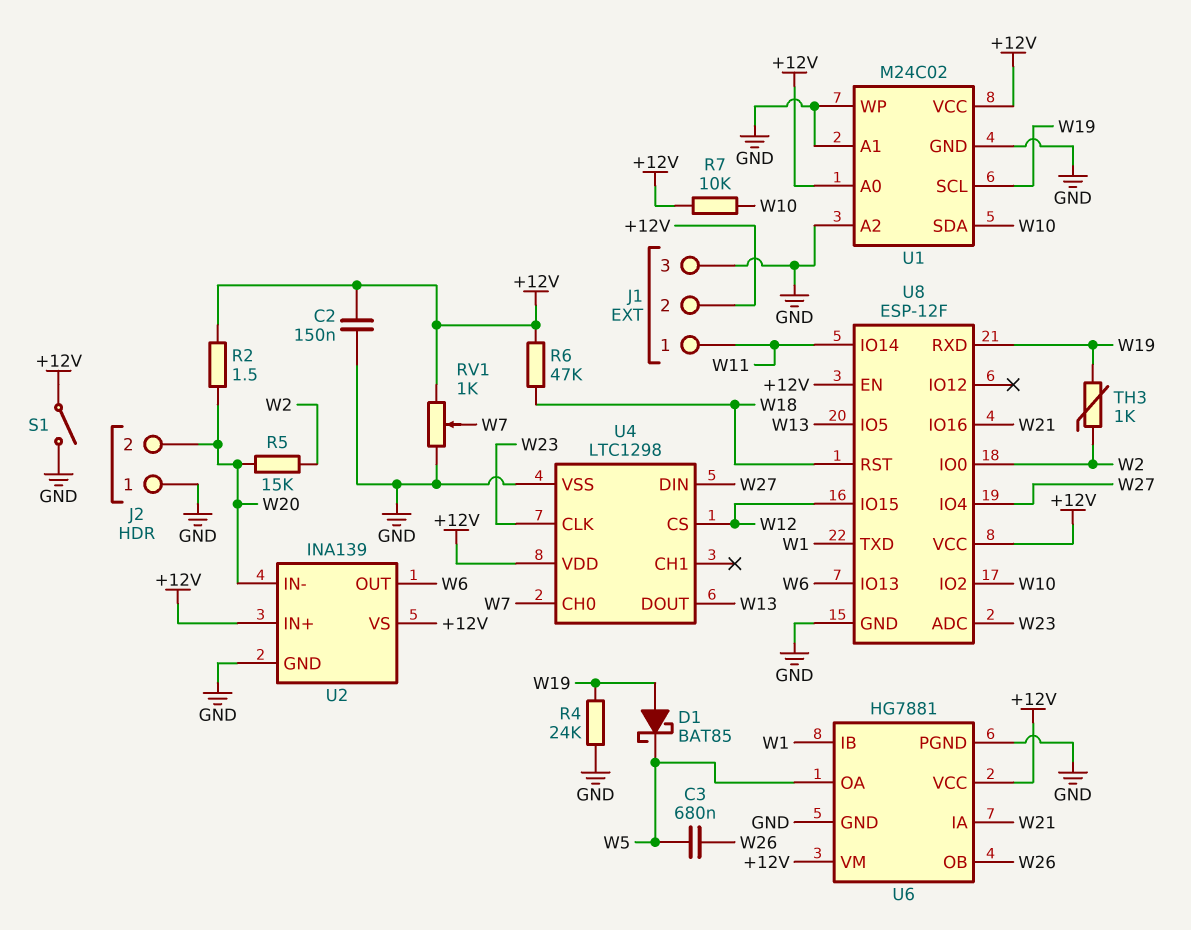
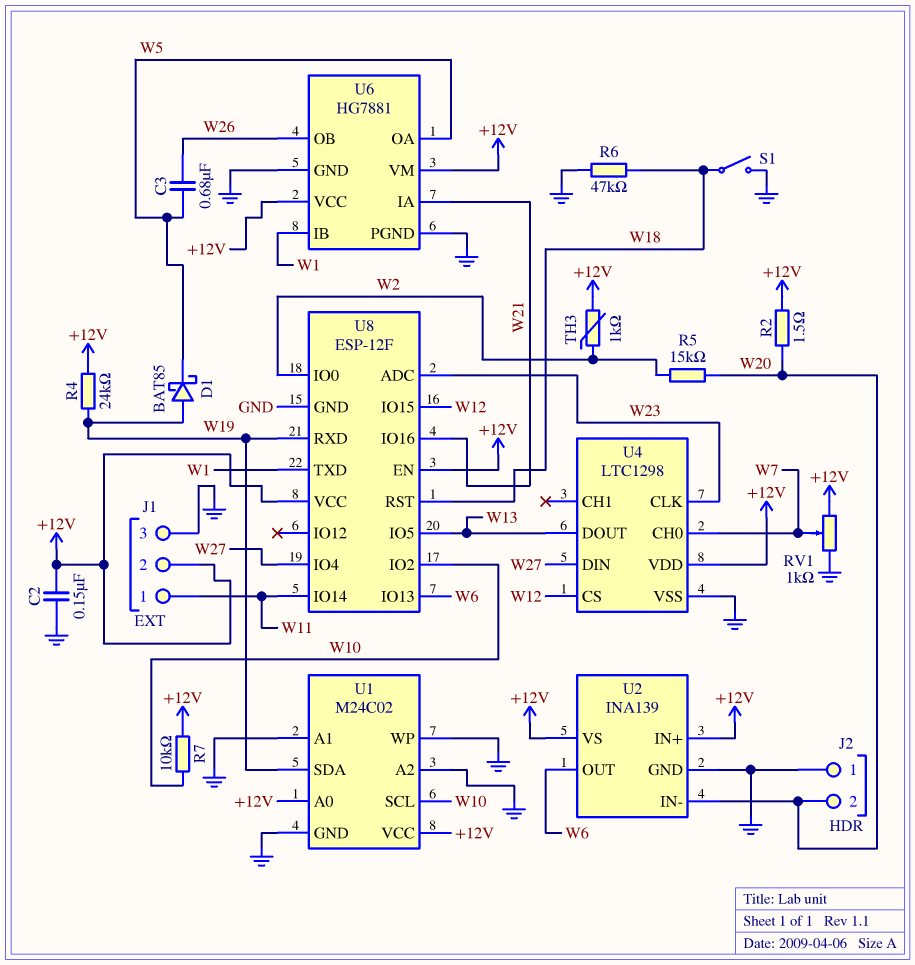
R4: 24k (GND, W19) -> 24k (+12V, W19)
R6: 47k (+12V, W18) -> 47k (GND, W18)
S1: switch (+12V, GND) -> switch (GND, W18)
TH3: 1k (W2, W19) -> 1k (+12V, W2)
U1 pin SCL: W19 -> W10
U1 pin SDA: W10 -> W19

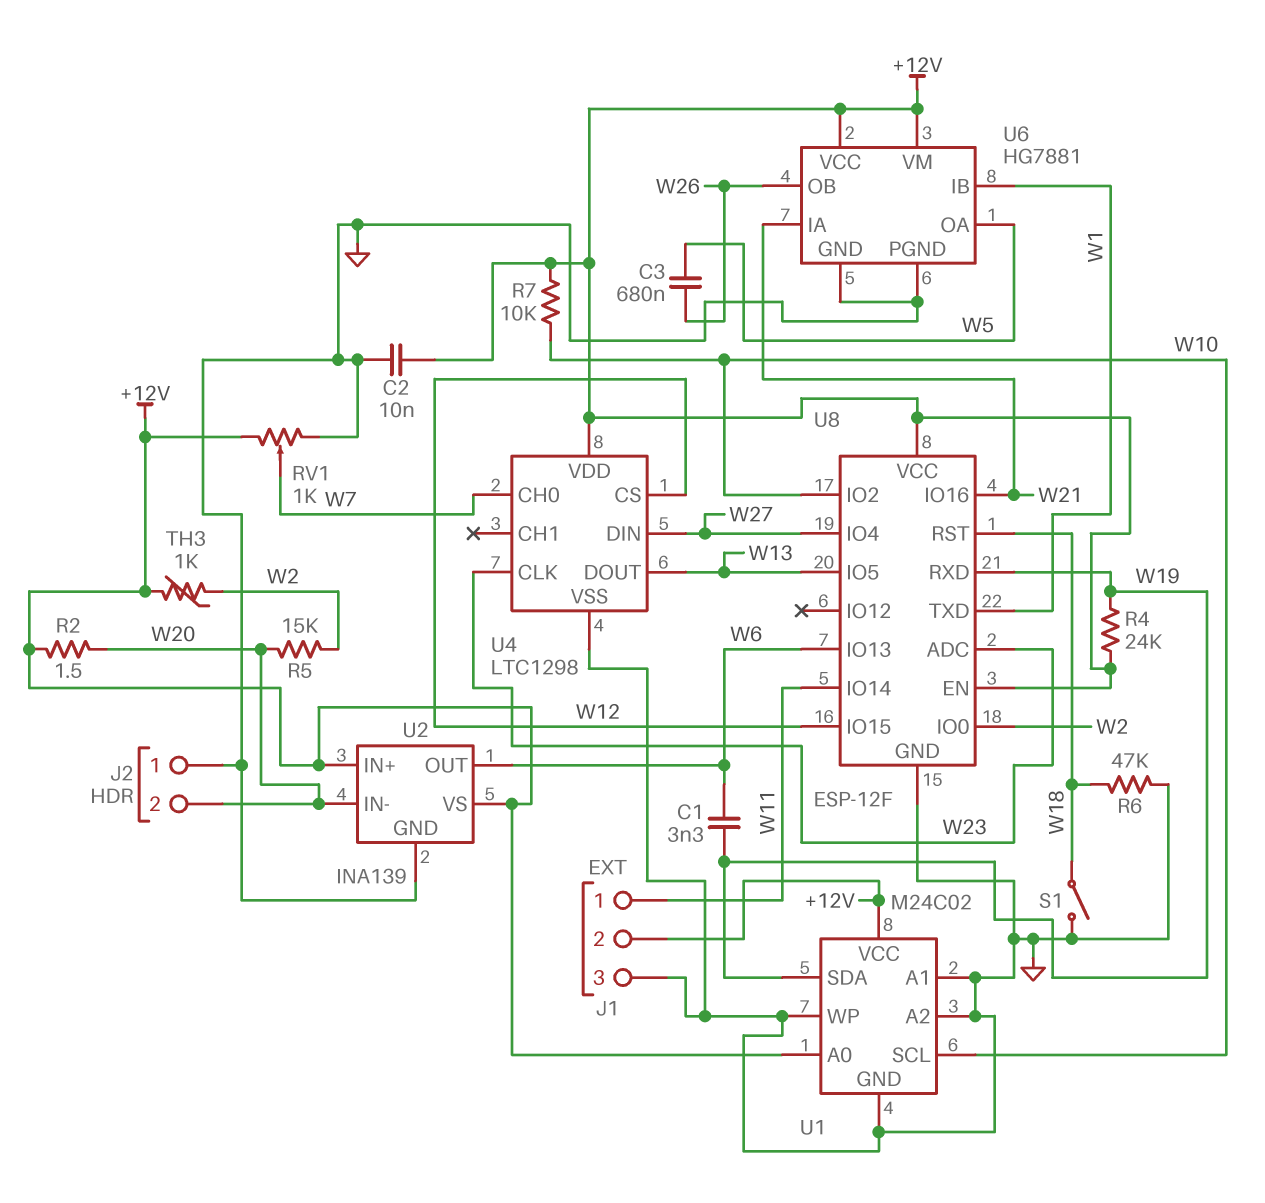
C1: none -> 3.3nF (W6, W19)
C2: 150nF (+12V, GND) -> 10nF (+12V, GND)
D1: schottky BAT85 (A W19, K W5) -> none

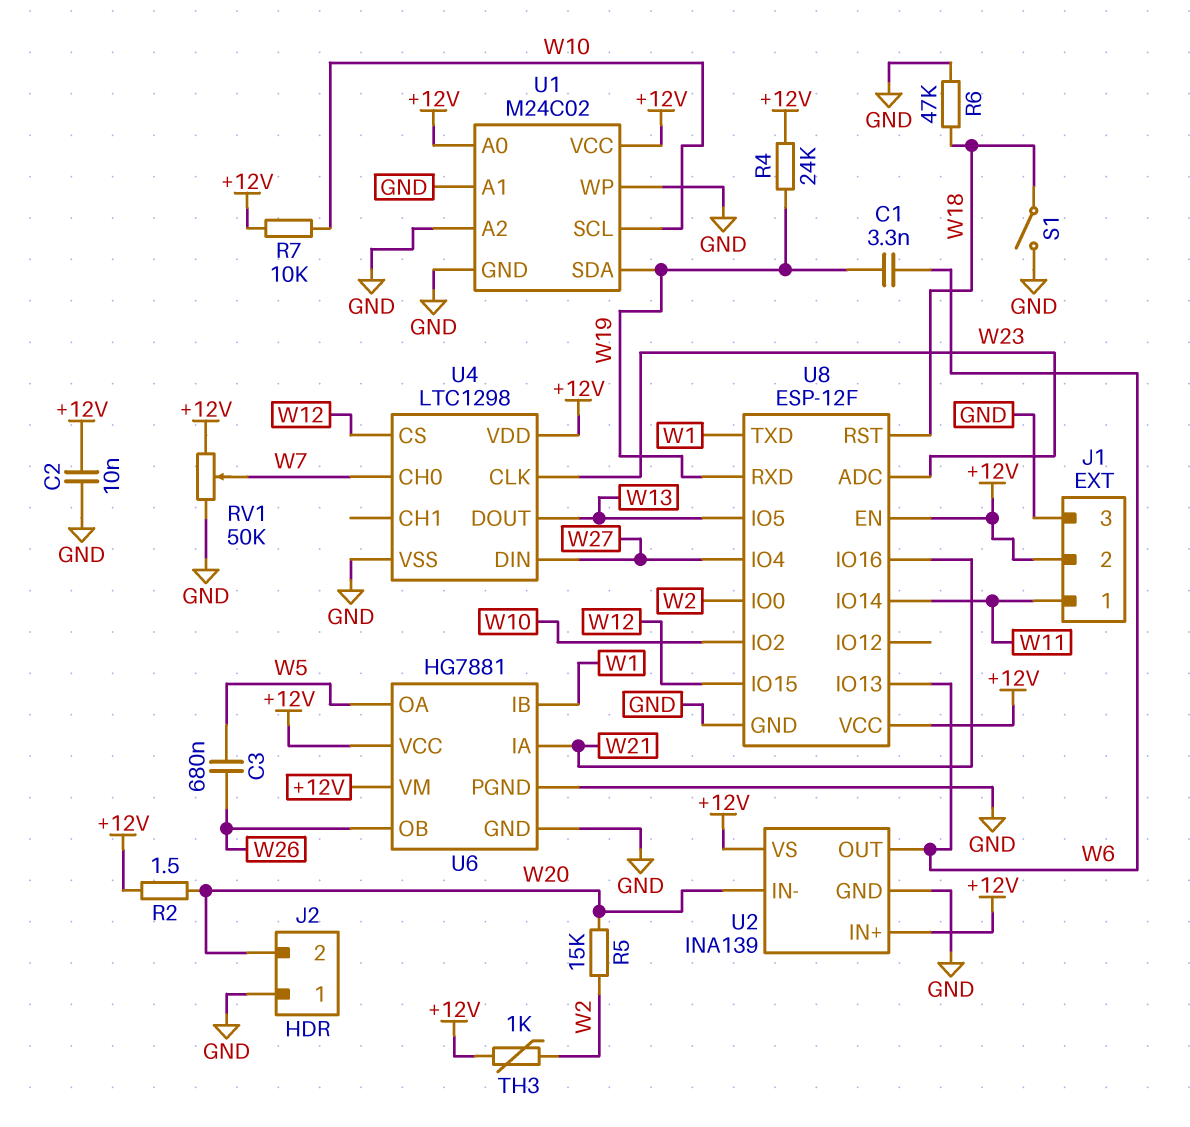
RV1: 1k (+12V, GND, wiper W7) -> 50k (+12V, GND, wiper W7)

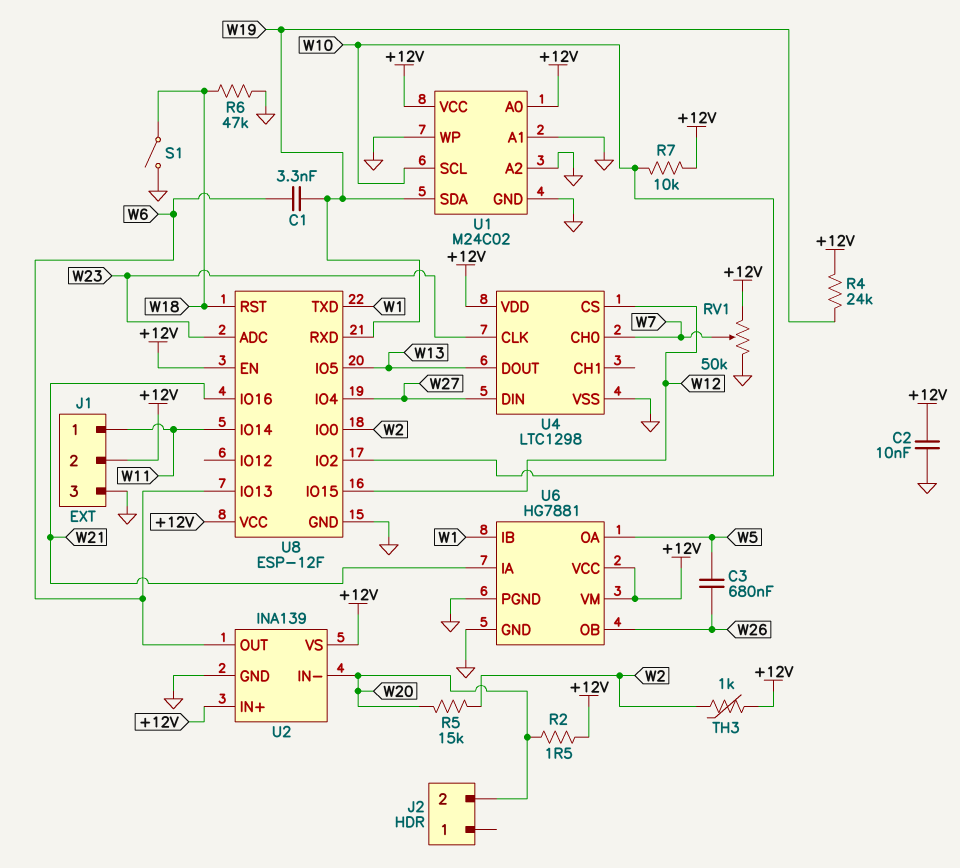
J2 pin 1: GND -> none

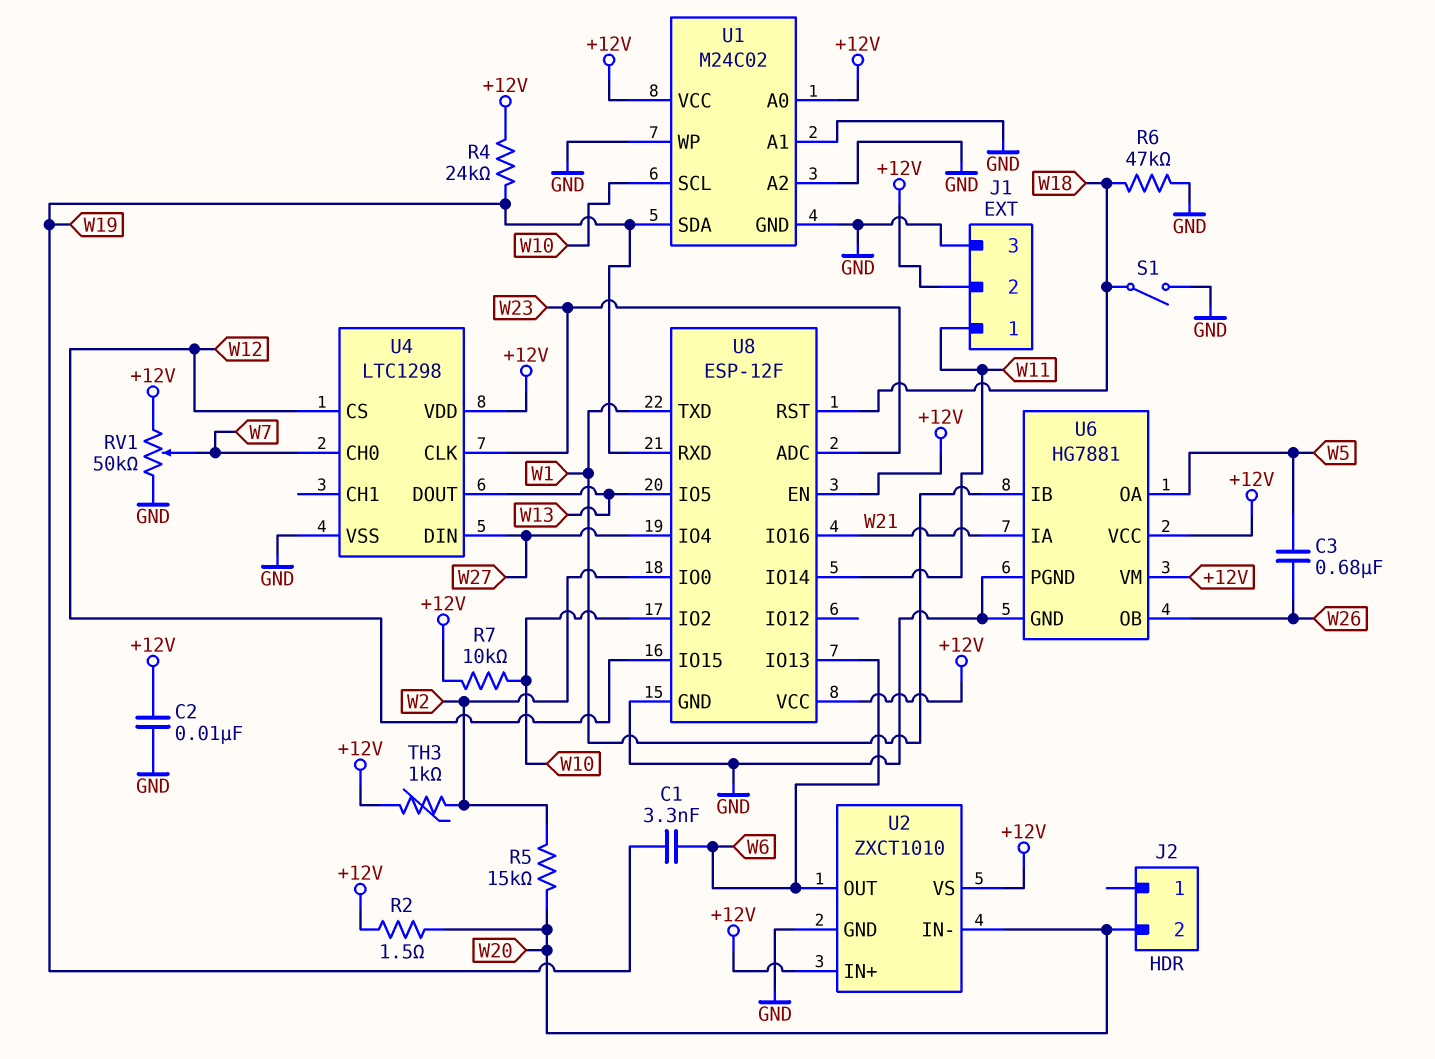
U2: INA139 -> ZXCT1010

